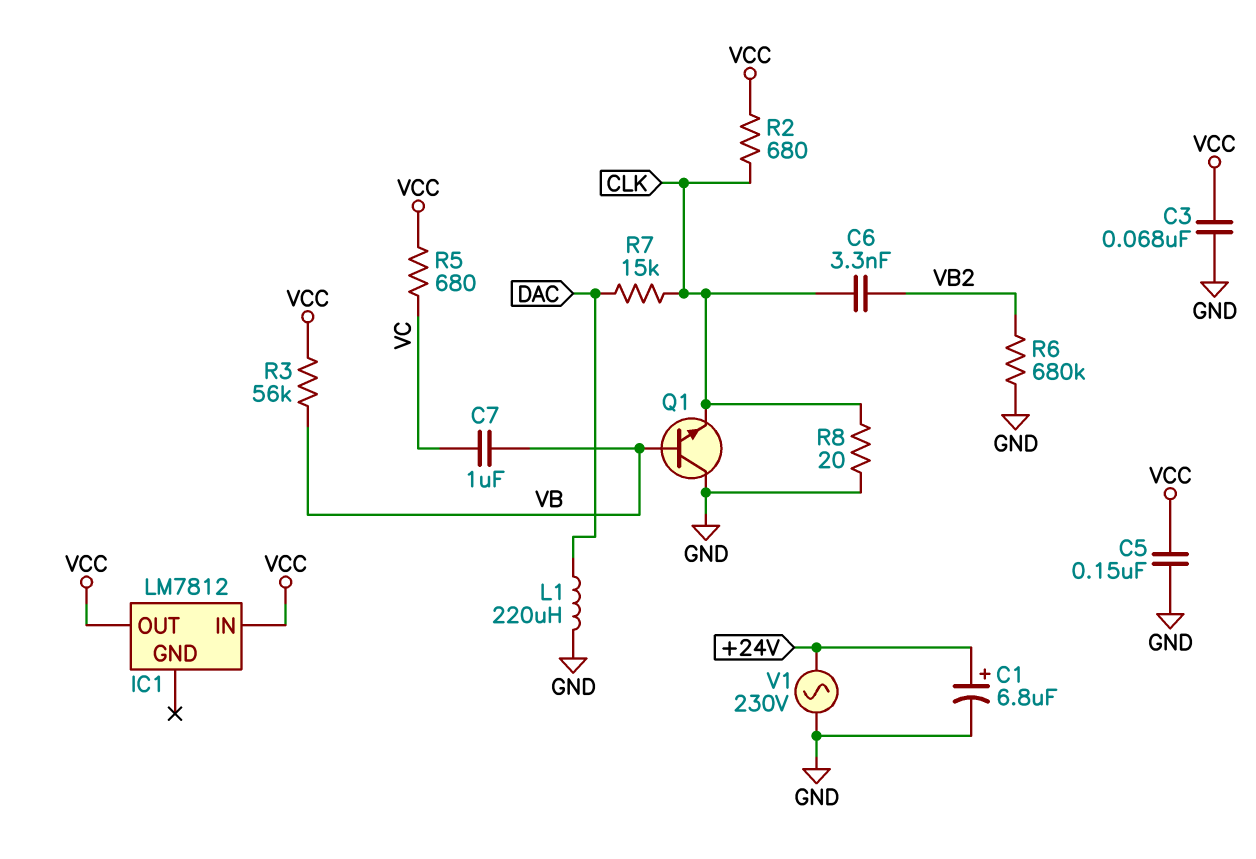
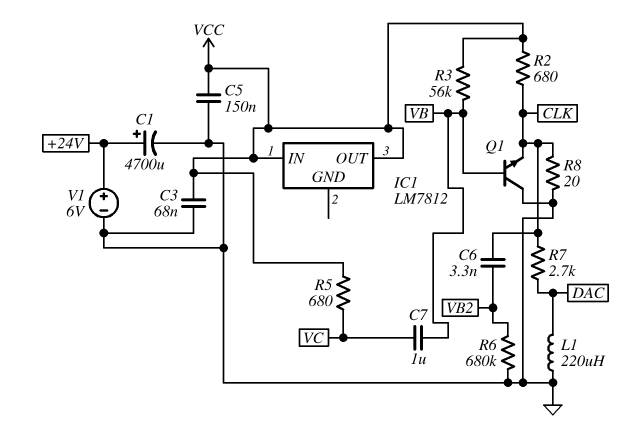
C1: 6.8uF (plus +24V, minus GND) -> 4700uF (plus +24V, minus GND)
R7: 15k (CLK, DAC) -> 2.7k (CLK, DAC)
V1: AC 230V (+24V, GND) -> 6V (plus +24V, minus GND)

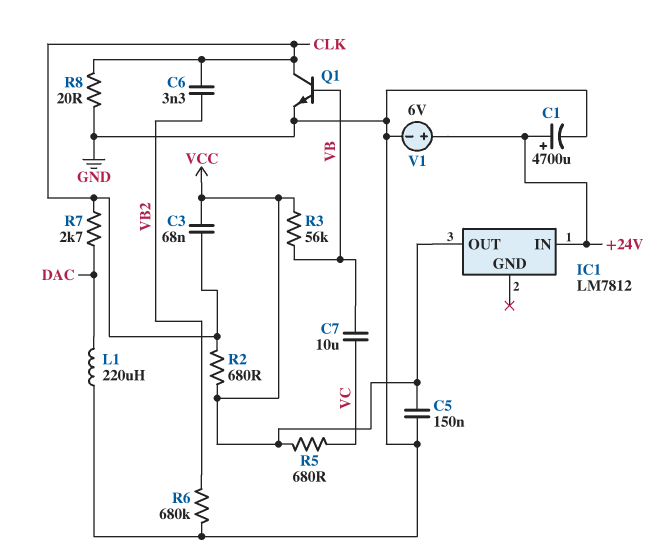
C3: 68nF (GND, VCC) -> 68nF (CLK, VCC)
C7: 1uF (VB, VC) -> 10uF (VB, VC)
IC1 pin IN: VCC -> +24V
Q1: NPN (B VB, C GND, E CLK) -> NPN (B VB, C CLK, E GND)

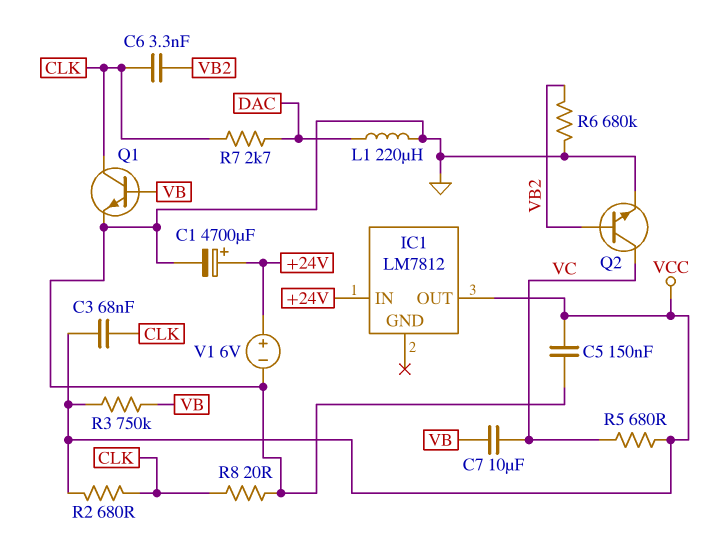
Q2: none -> NPN (B VB2, C VC, E GND)
R3: 56k (VB, VCC) -> 750k (VB, VCC)

